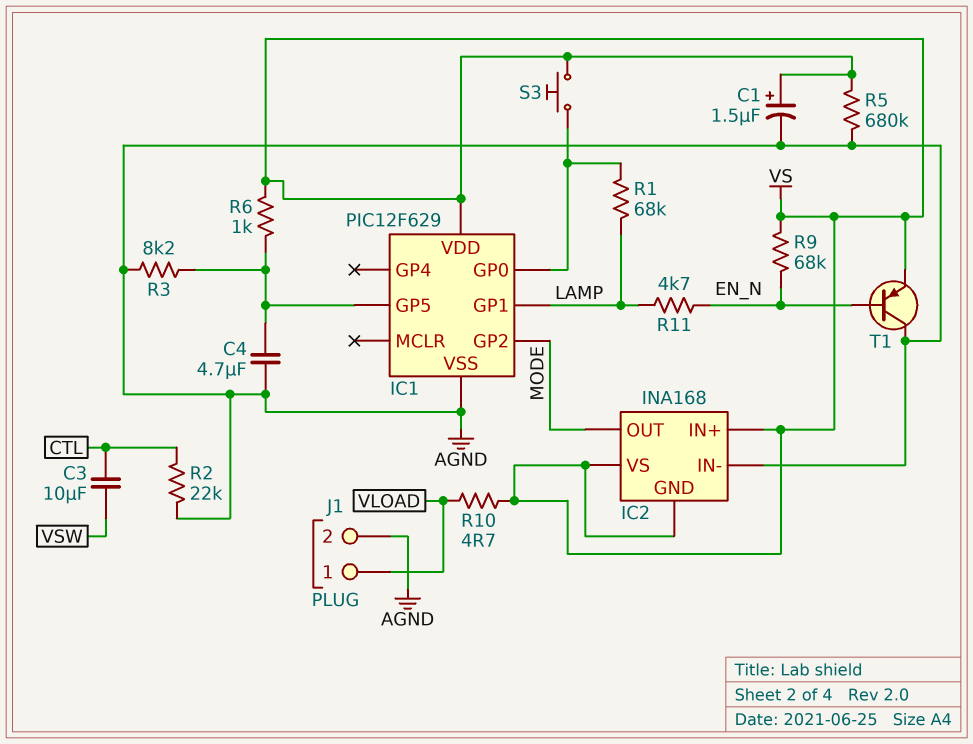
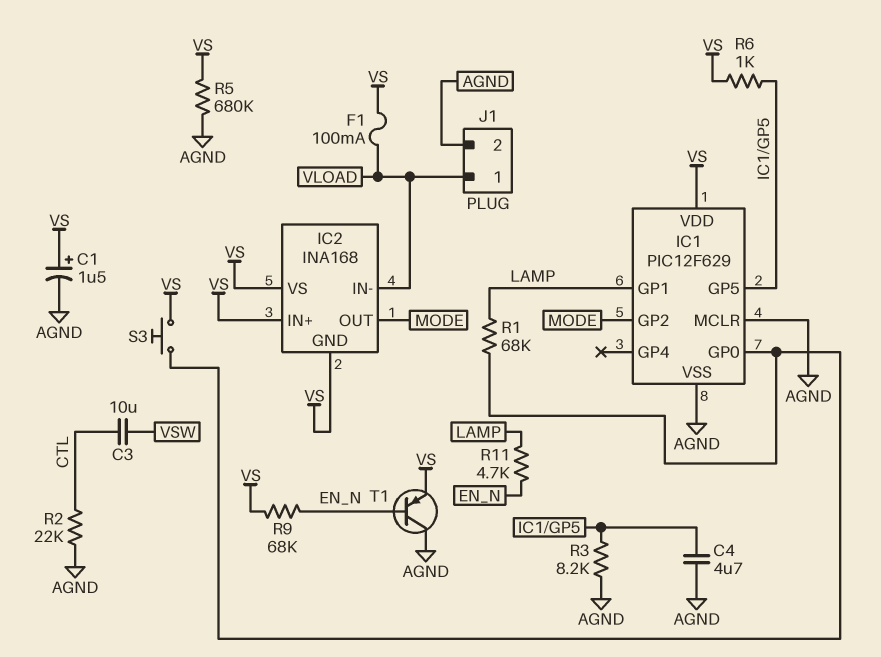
F1: none -> 100mA (VLOAD, VS)
IC1 pin MCLR: none -> AGND
IC2 pin IN-: AGND -> VLOAD
R10: 4.7 (VLOAD, VS) -> none

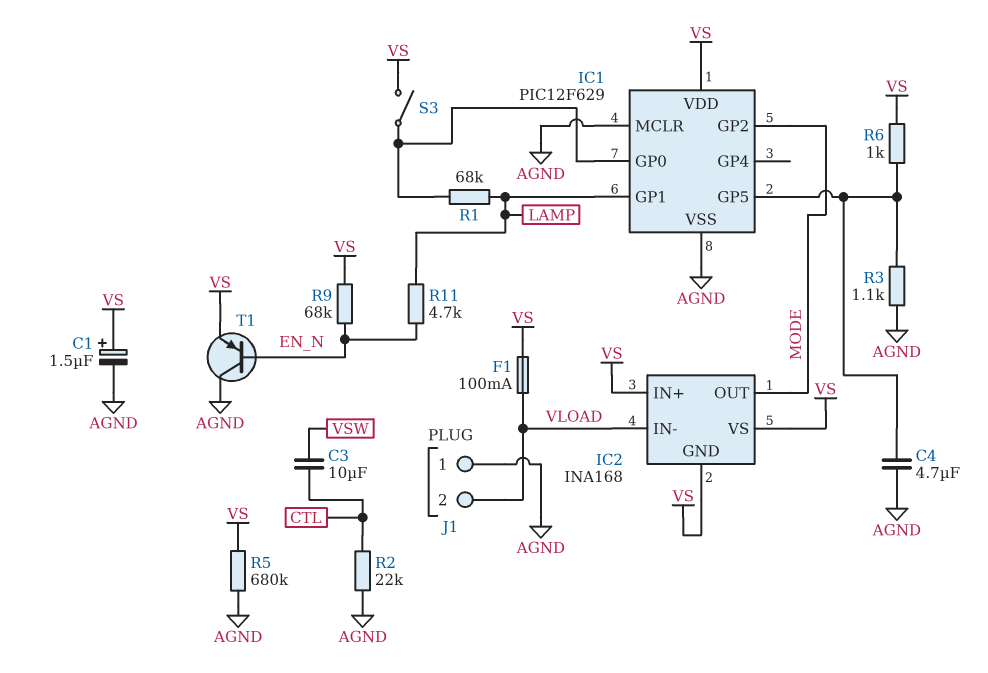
J1 pin 1: VLOAD -> AGND
J1 pin 2: AGND -> VLOAD
R3: 8.2k (AGND, IC1/GP5) -> 1.1k (AGND, IC1/GP5)
S3: button (IC1/GP0, VS) -> switch (IC1/GP0, VS)

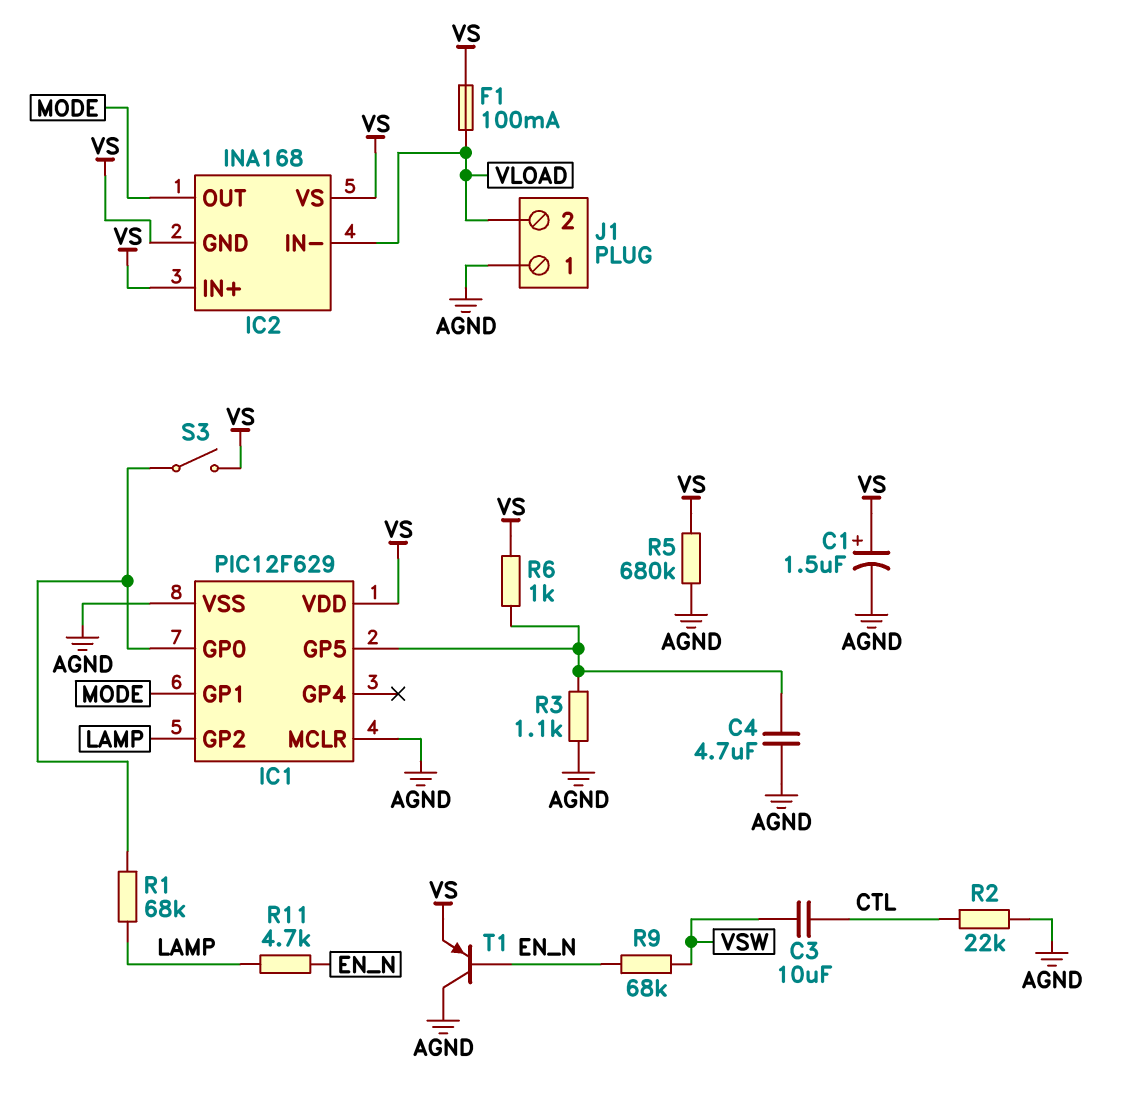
IC1 pin GP1: LAMP -> MODE
IC1 pin GP2: MODE -> LAMP
R9: 68k (EN_N, VS) -> 68k (EN_N, VSW)

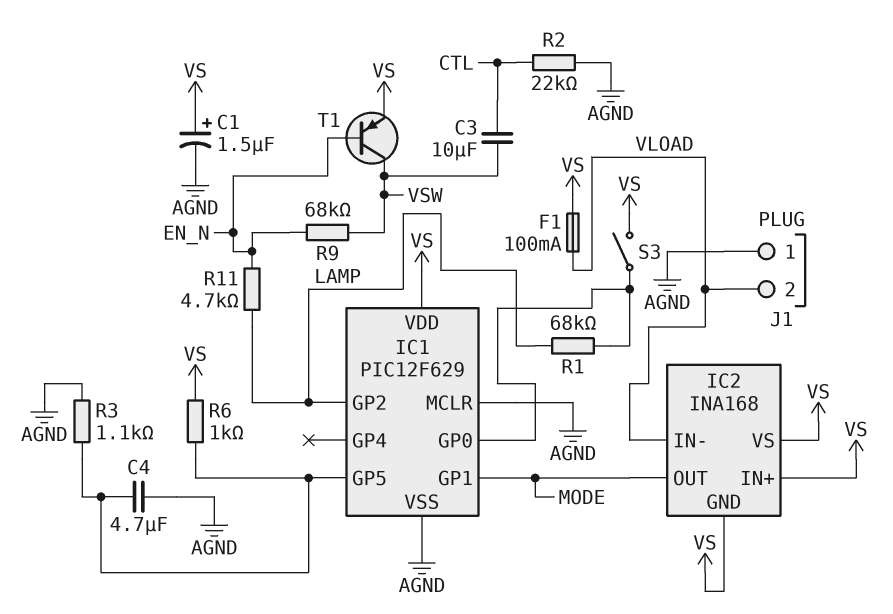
R5: 680k (AGND, VS) -> none
T1: PNP (B EN_N, C AGND, E VS) -> PNP (B EN_N, C VSW, E VS)

